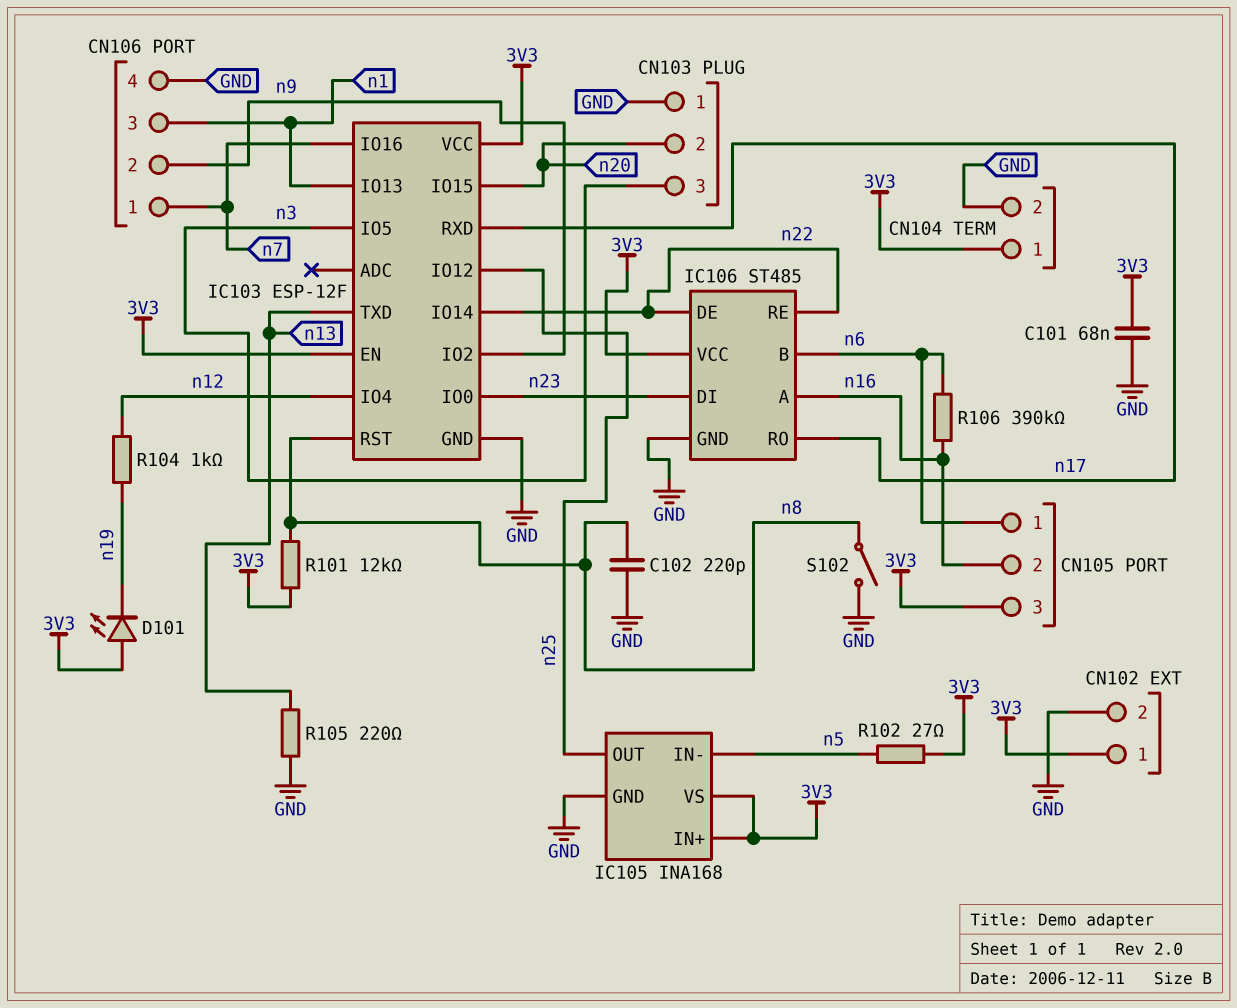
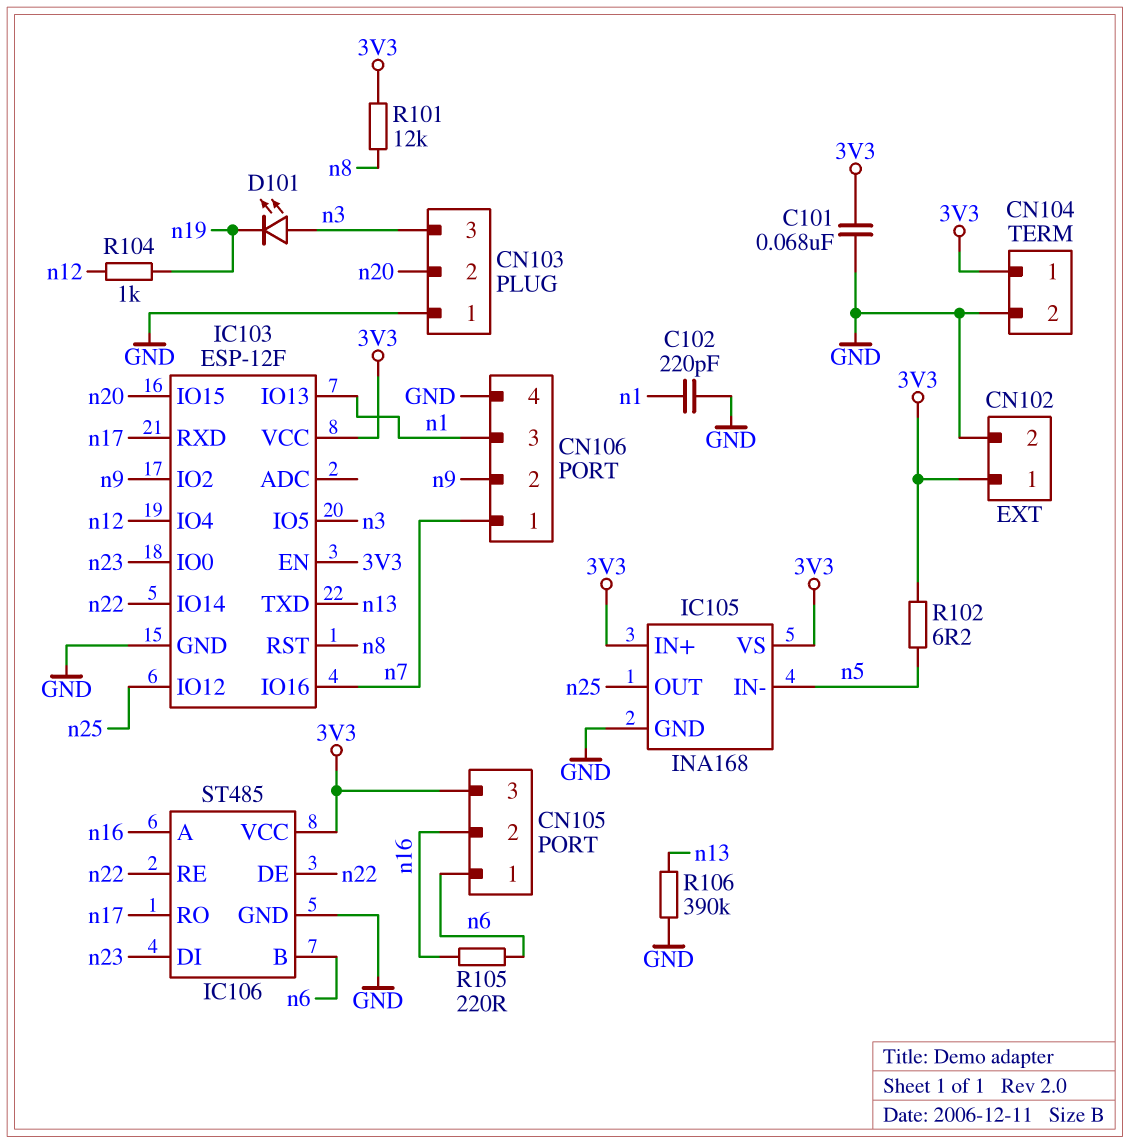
C102: 220pF (GND, n8) -> 220pF (GND, n1)
D101: LED (A 3V3, K n19) -> LED (A n3, K n19)
R102: 27 (3V3, n5) -> 6.2 (3V3, n5)
R105: 220 (GND, n13) -> 220 (n6, n16)
R106: 390k (n6, n16) -> 390k (GND, n13)
S102: switch (GND, n8) -> none

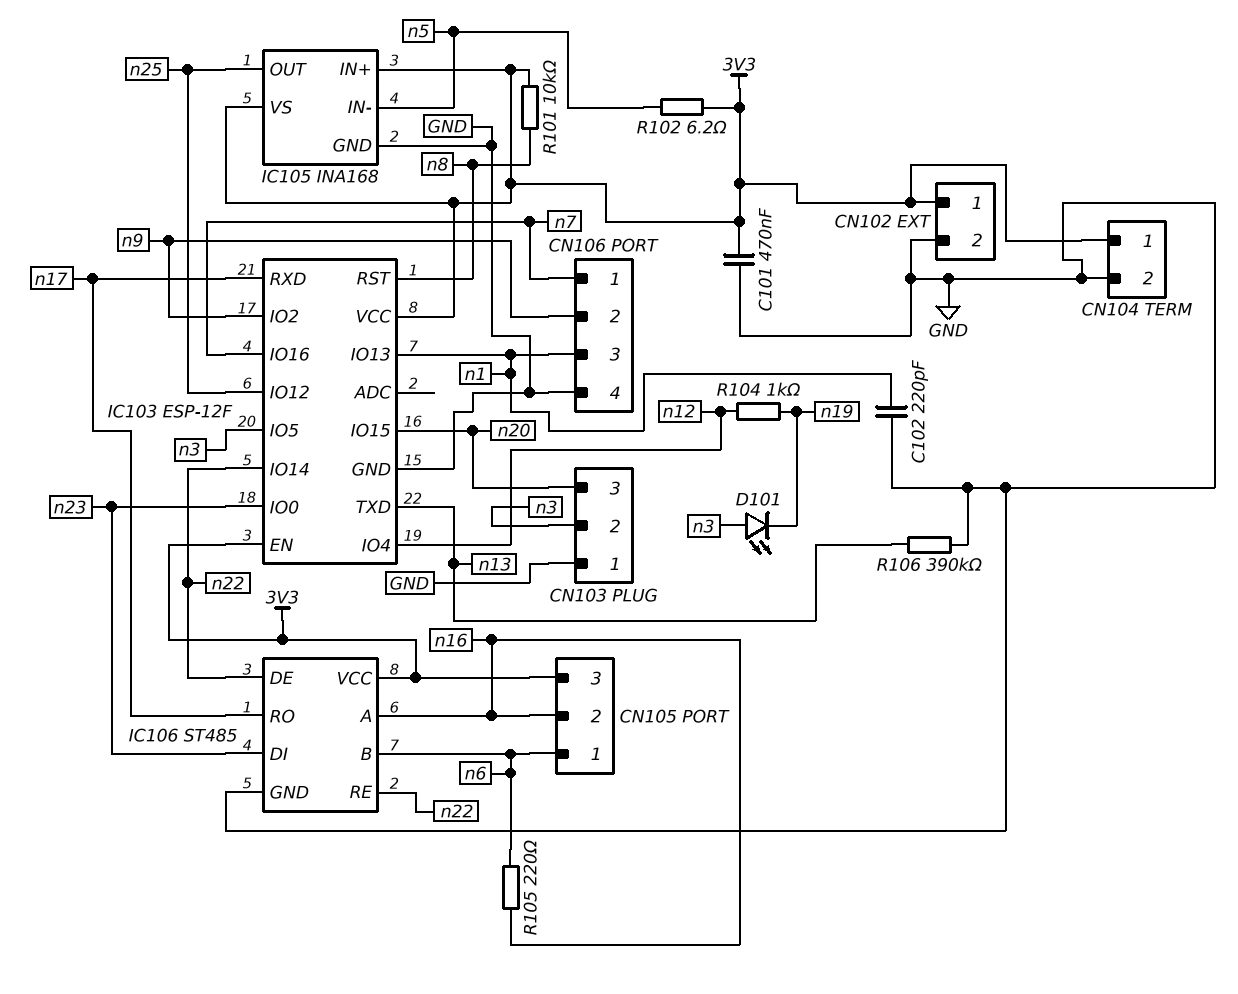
C101: 68nF (3V3, GND) -> 470nF (3V3, GND)
CN103 pin 2: n20 -> n3
CN103 pin 3: n3 -> n20
R101: 12k (3V3, n8) -> 10k (3V3, n8)

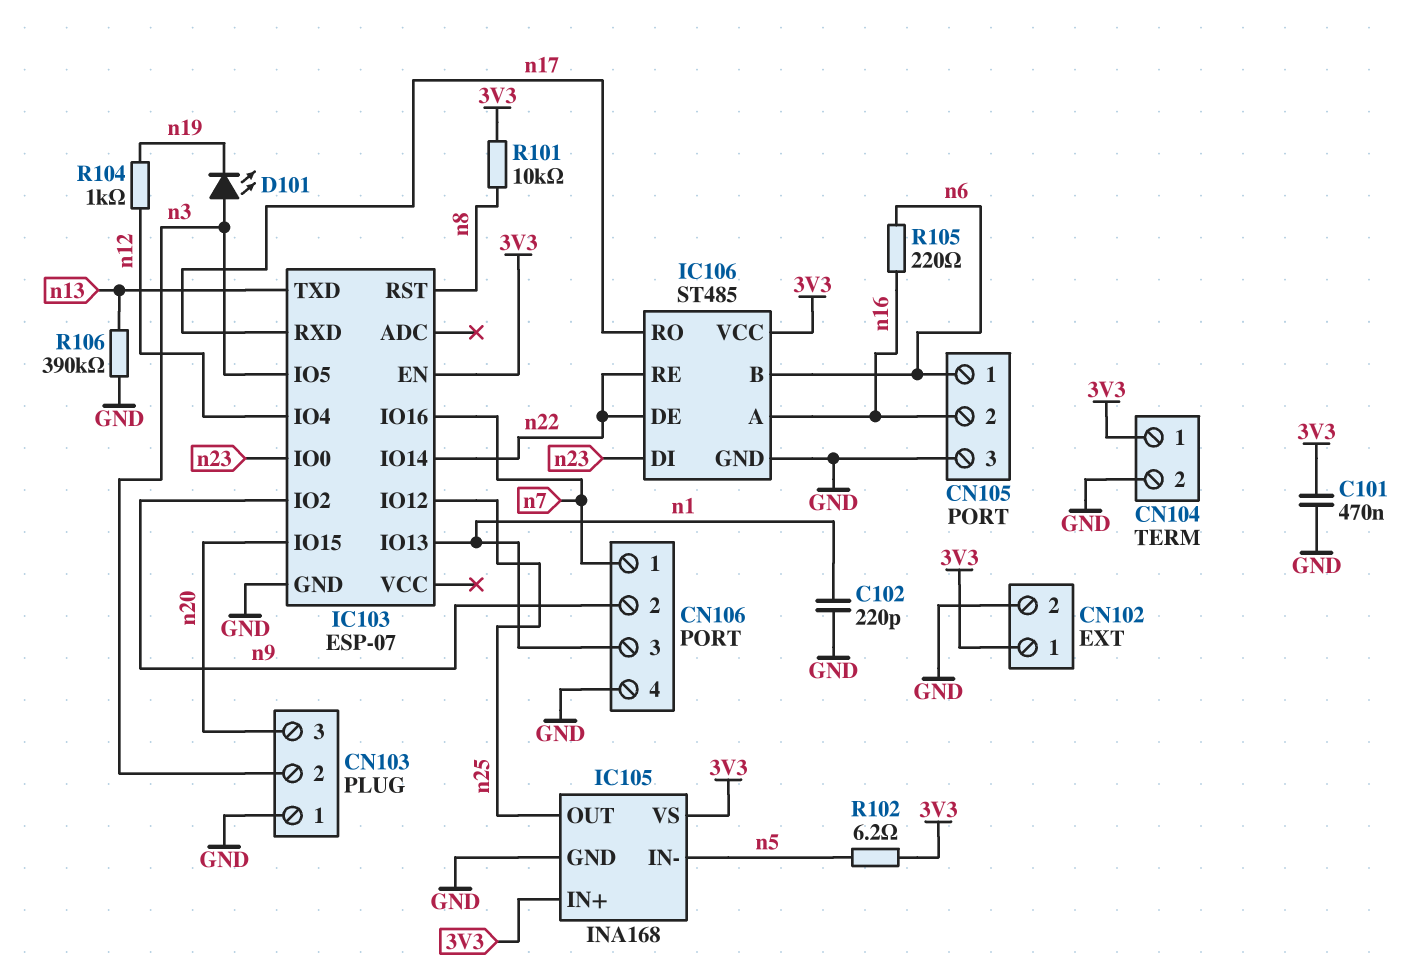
CN105 pin 3: 3V3 -> GND
IC103: ESP-12F -> ESP-07
IC103 pin VCC: 3V3 -> none

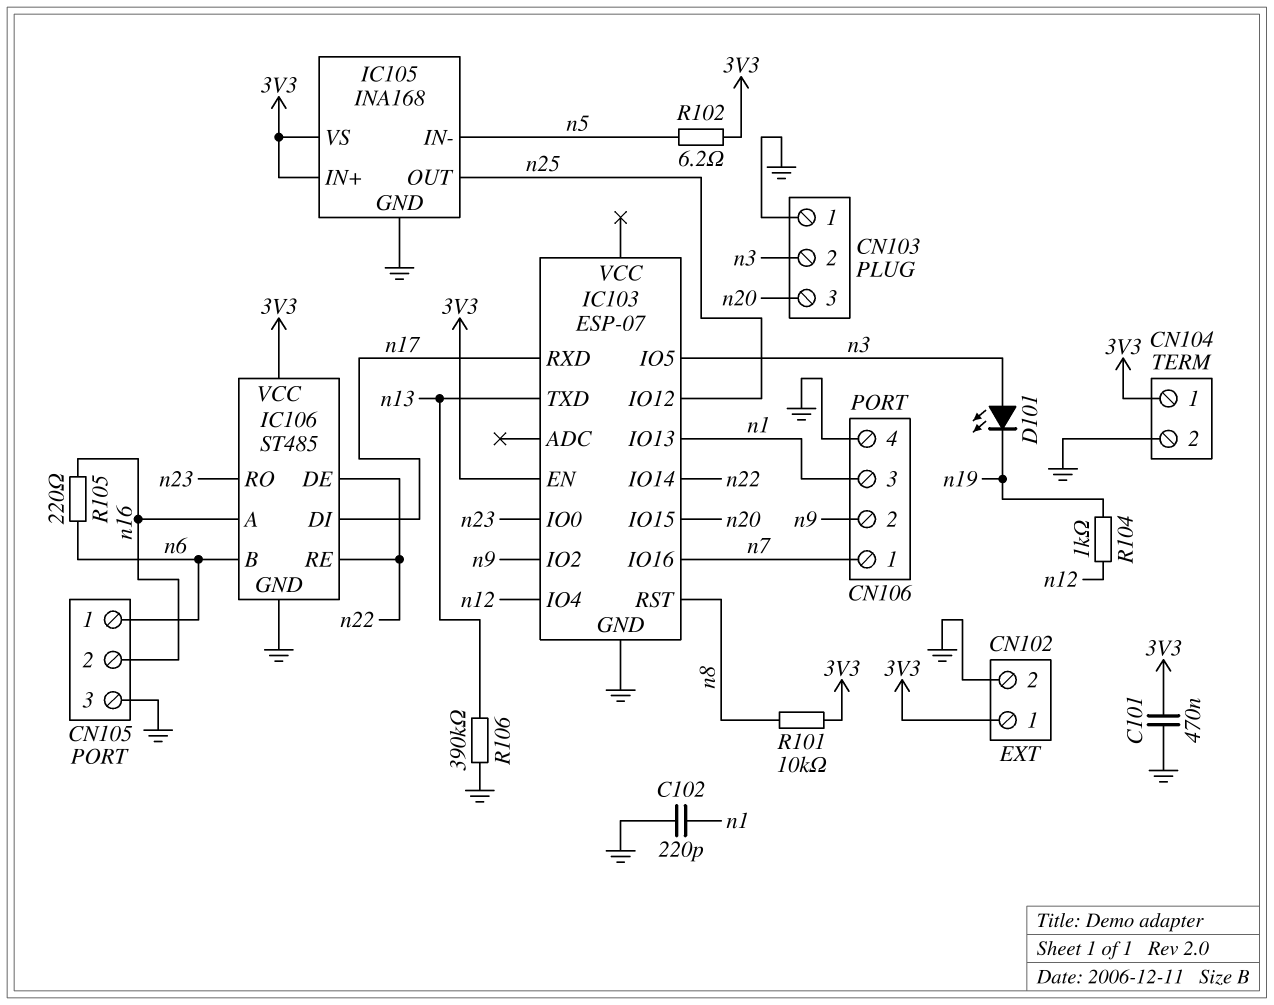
IC106 pin DI: n23 -> n17
IC106 pin RO: n17 -> n23

